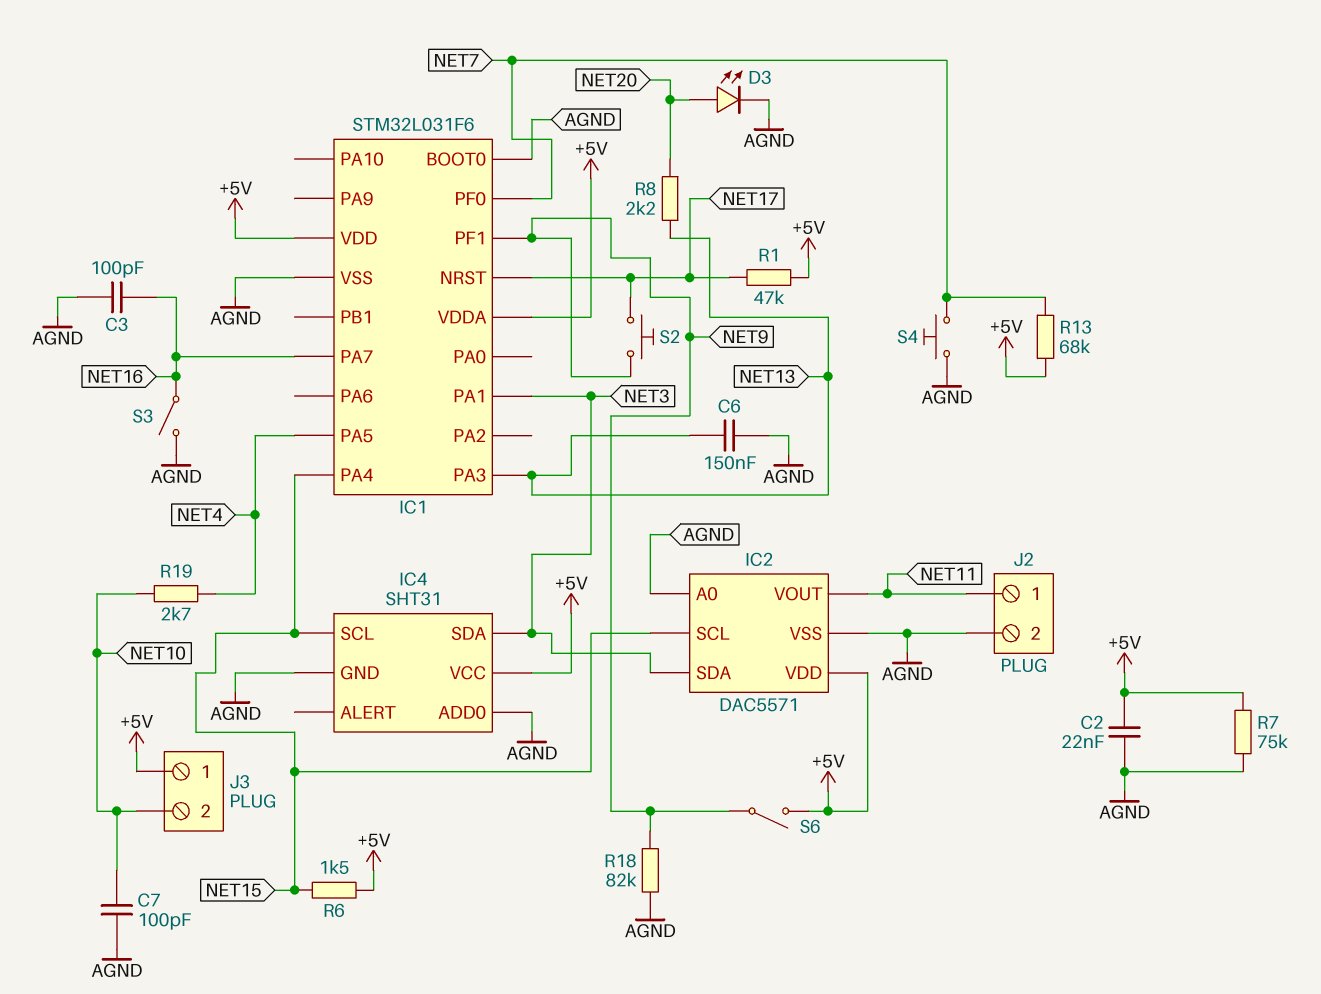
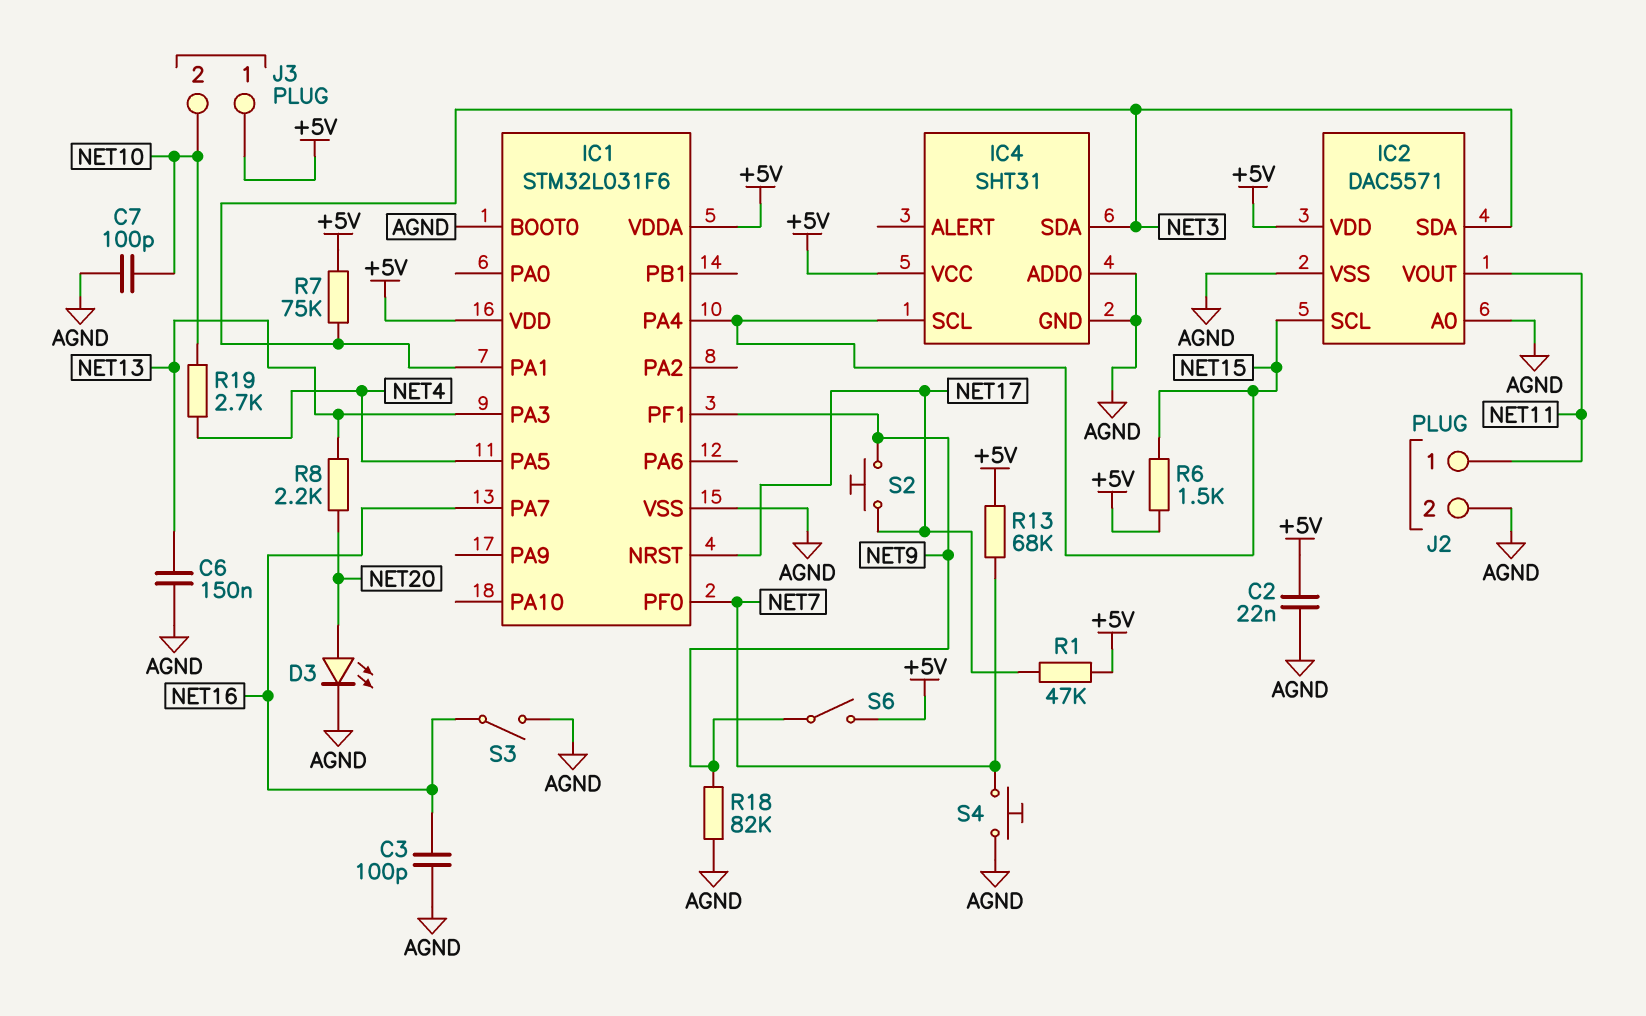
R7: 75k (+5V, AGND) -> 75k (+5V, NET3)

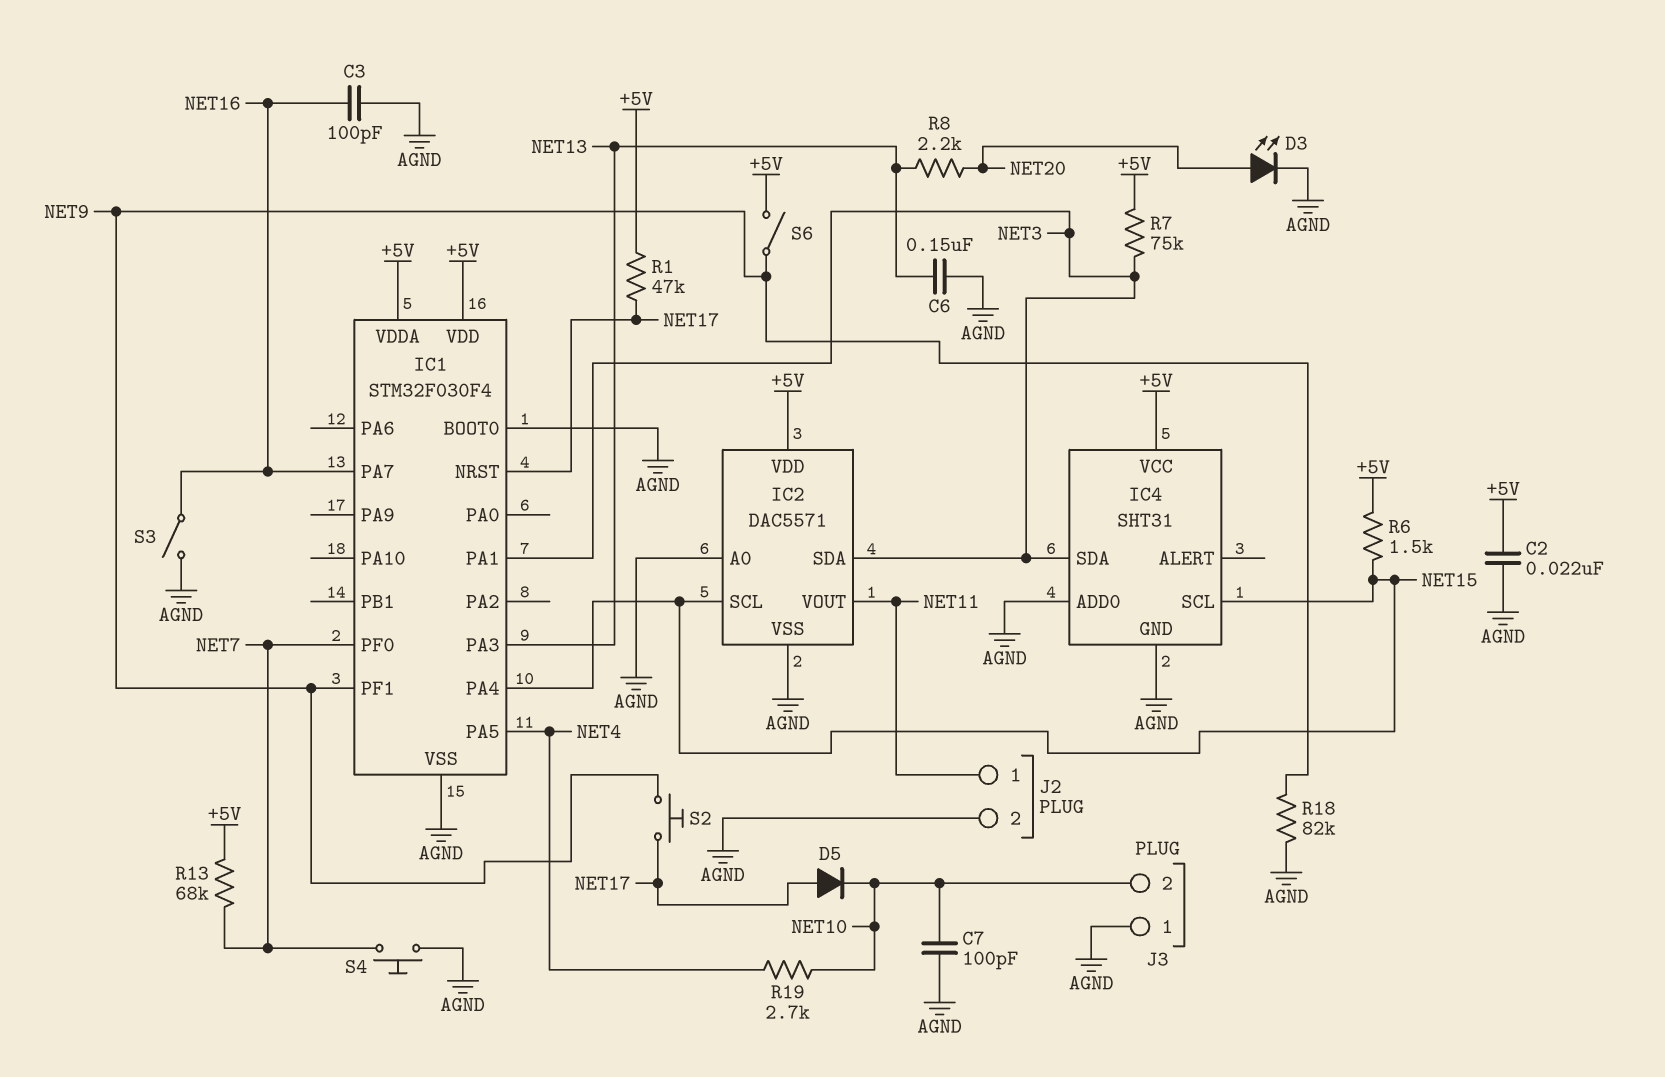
D5: none -> diode (A NET17, K NET10)
IC1: STM32L031F6 -> STM32F030F4
J3 pin 1: +5V -> AGND

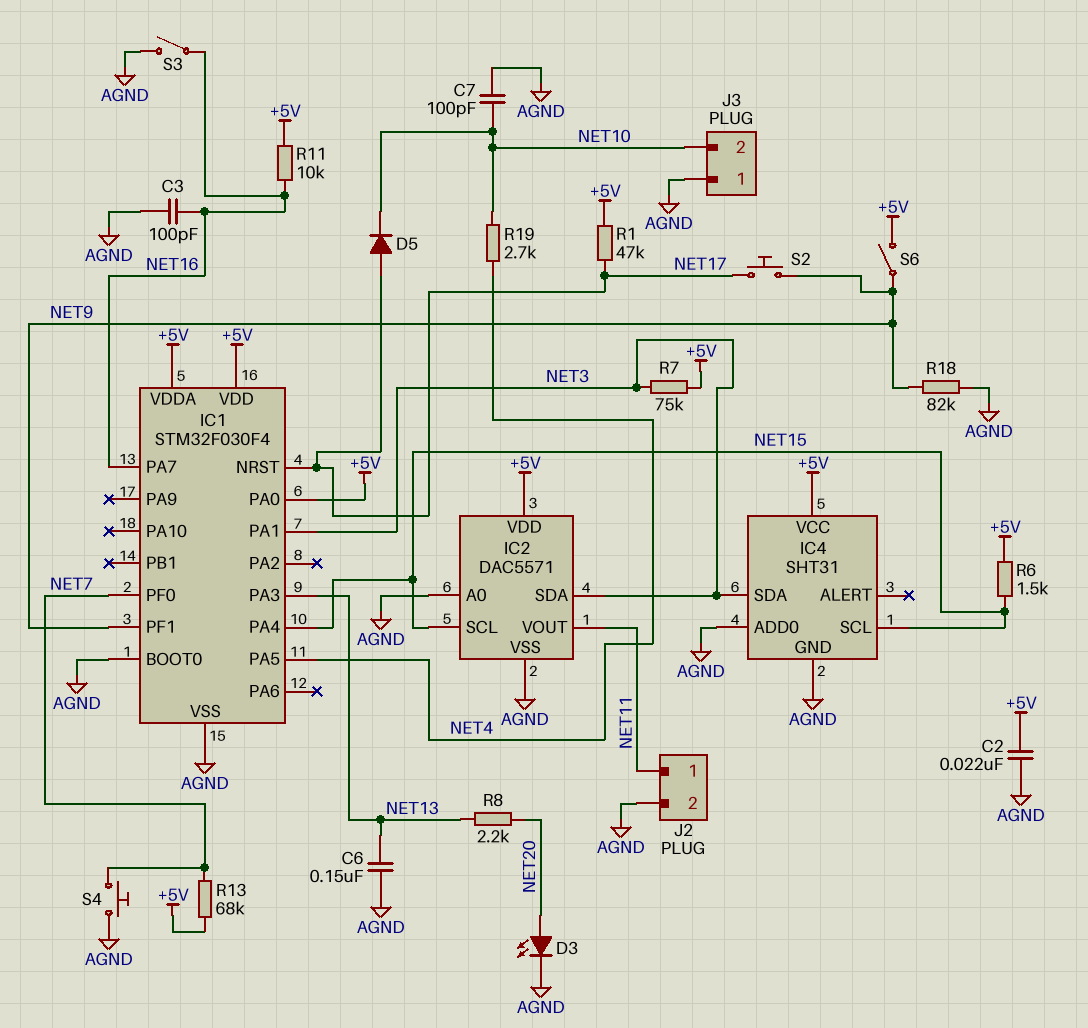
IC1 pin PA0: none -> +5V
R11: none -> 10k (+5V, NET16)

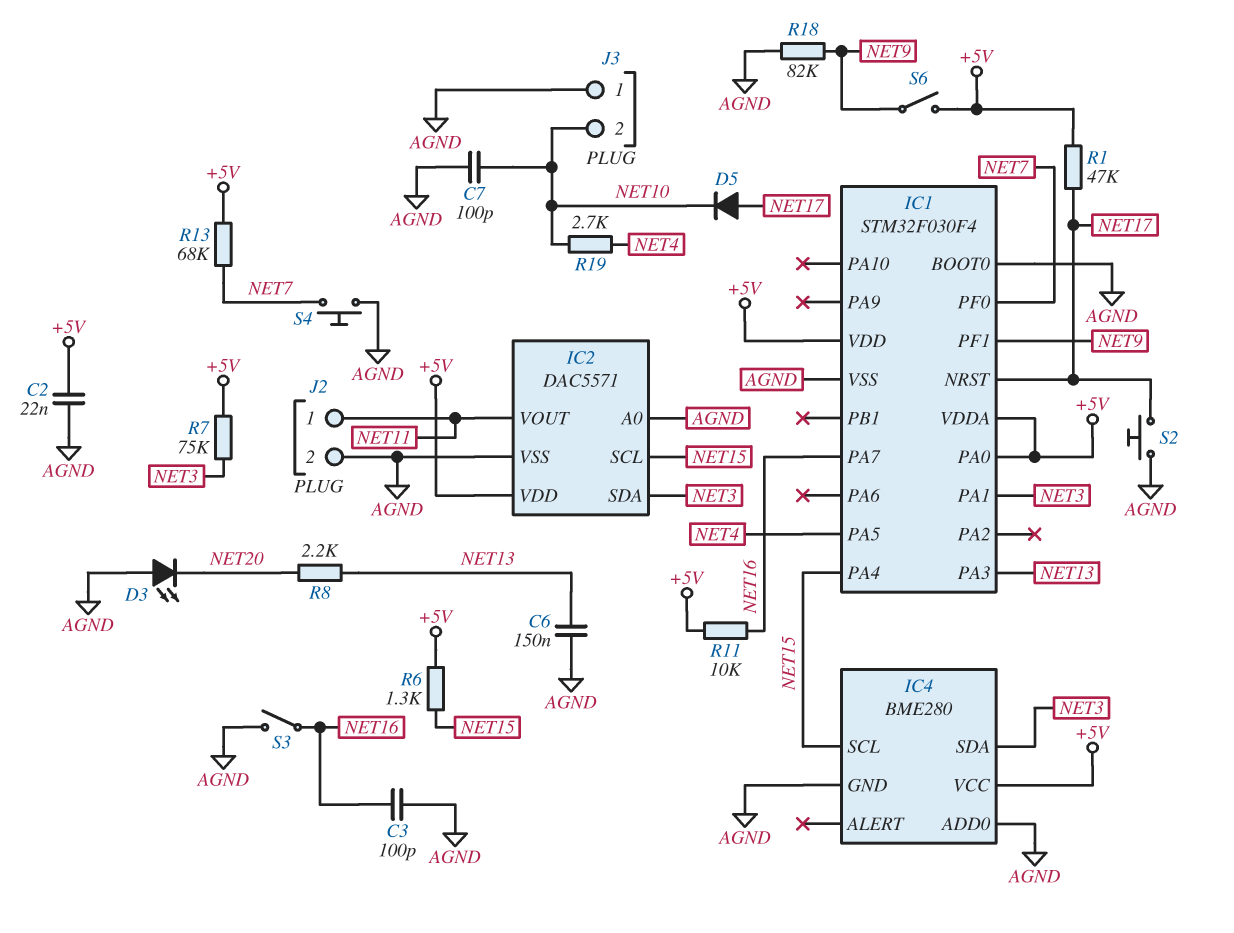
D3: LED (A NET20, K AGND) -> LED (A AGND, K NET20)
IC4: SHT31 -> BME280
R6: 1.5k (+5V, NET15) -> 1.3k (+5V, NET15)
S2: button (NET9, NET17) -> button (AGND, NET17)

